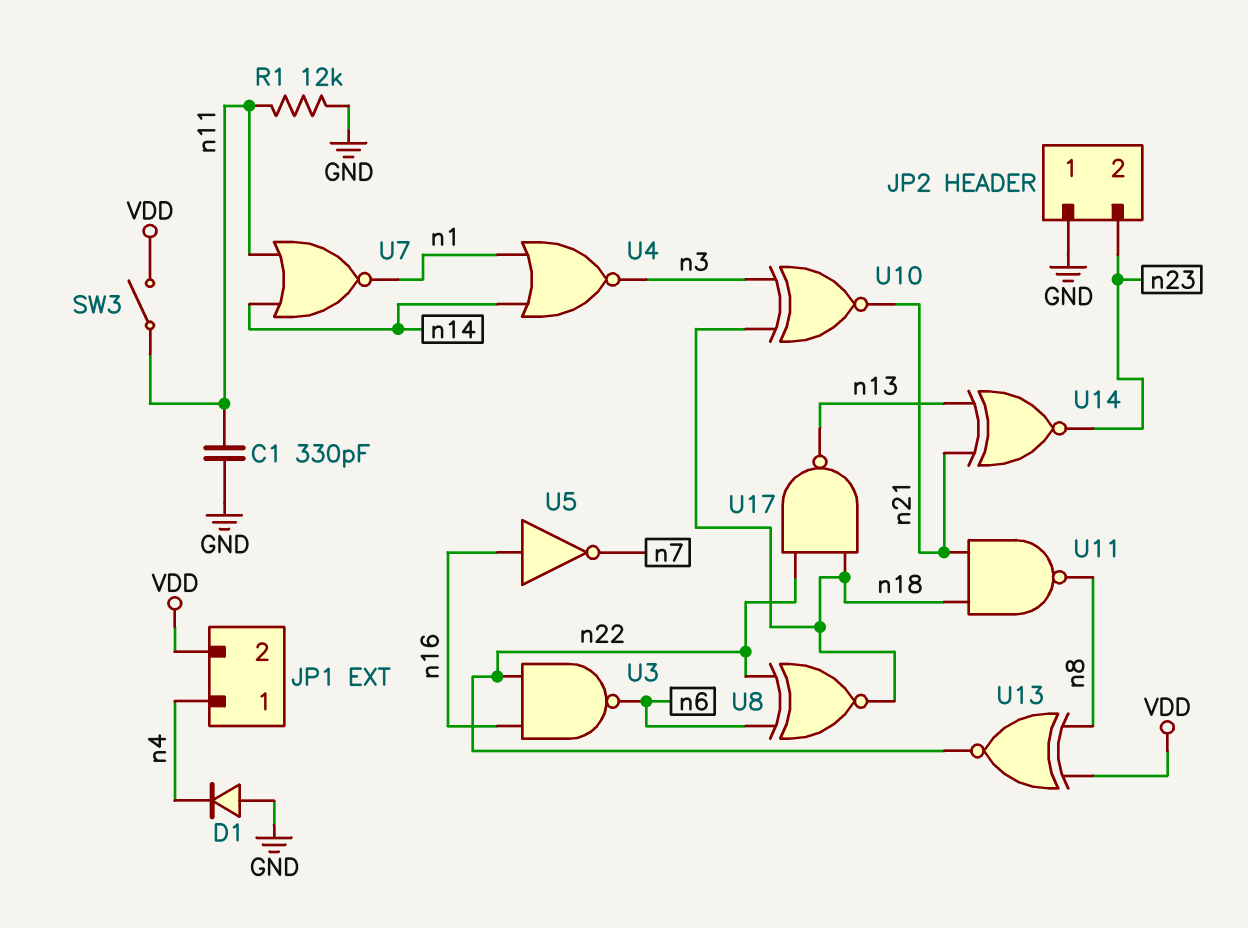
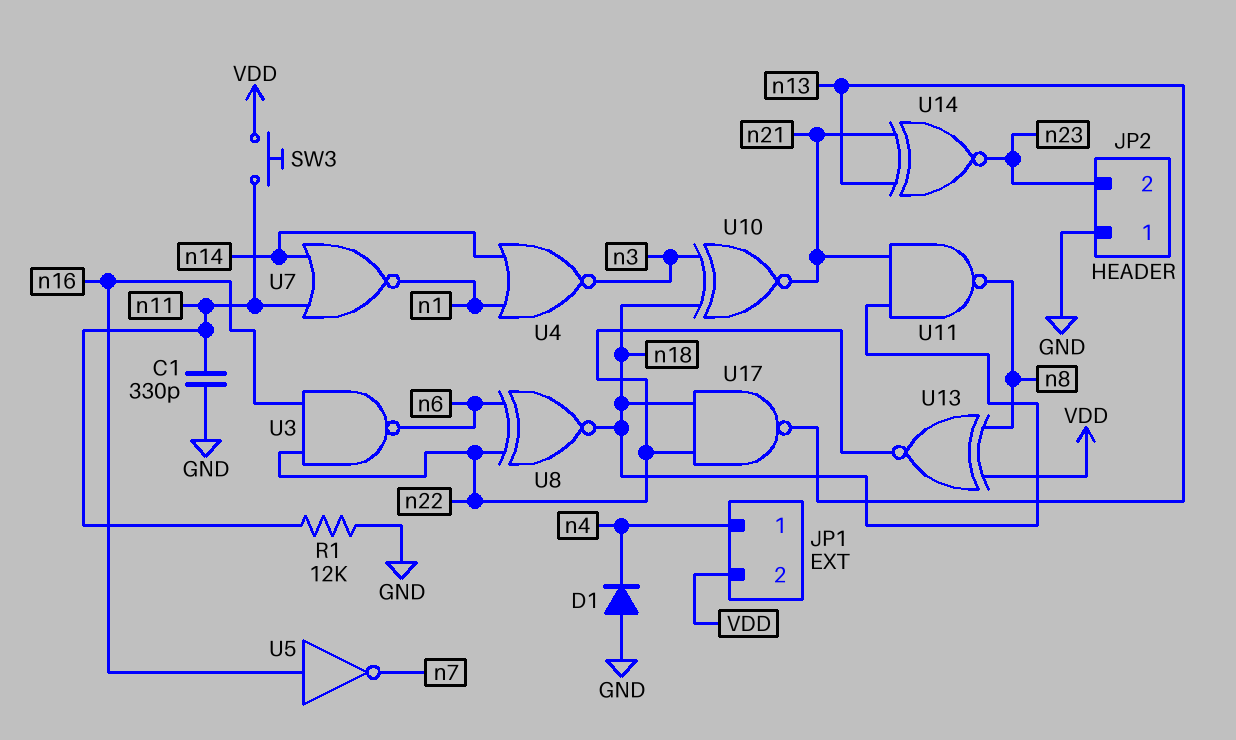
SW3: switch (VDD, n11) -> button (VDD, n11)

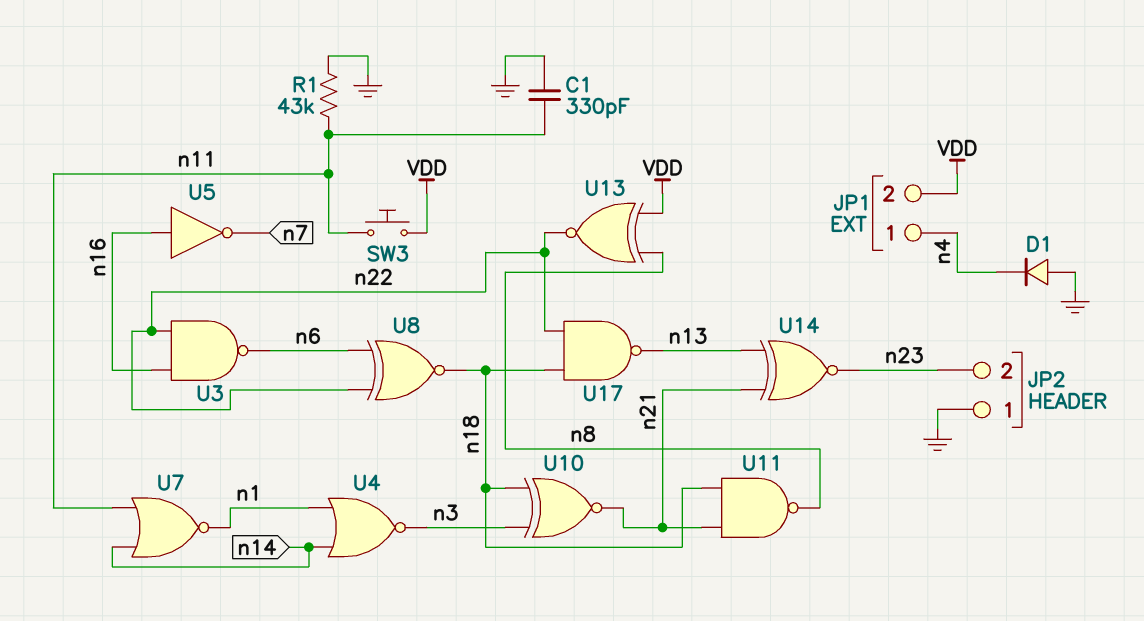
R1: 12k (GND, n11) -> 43k (GND, n11)

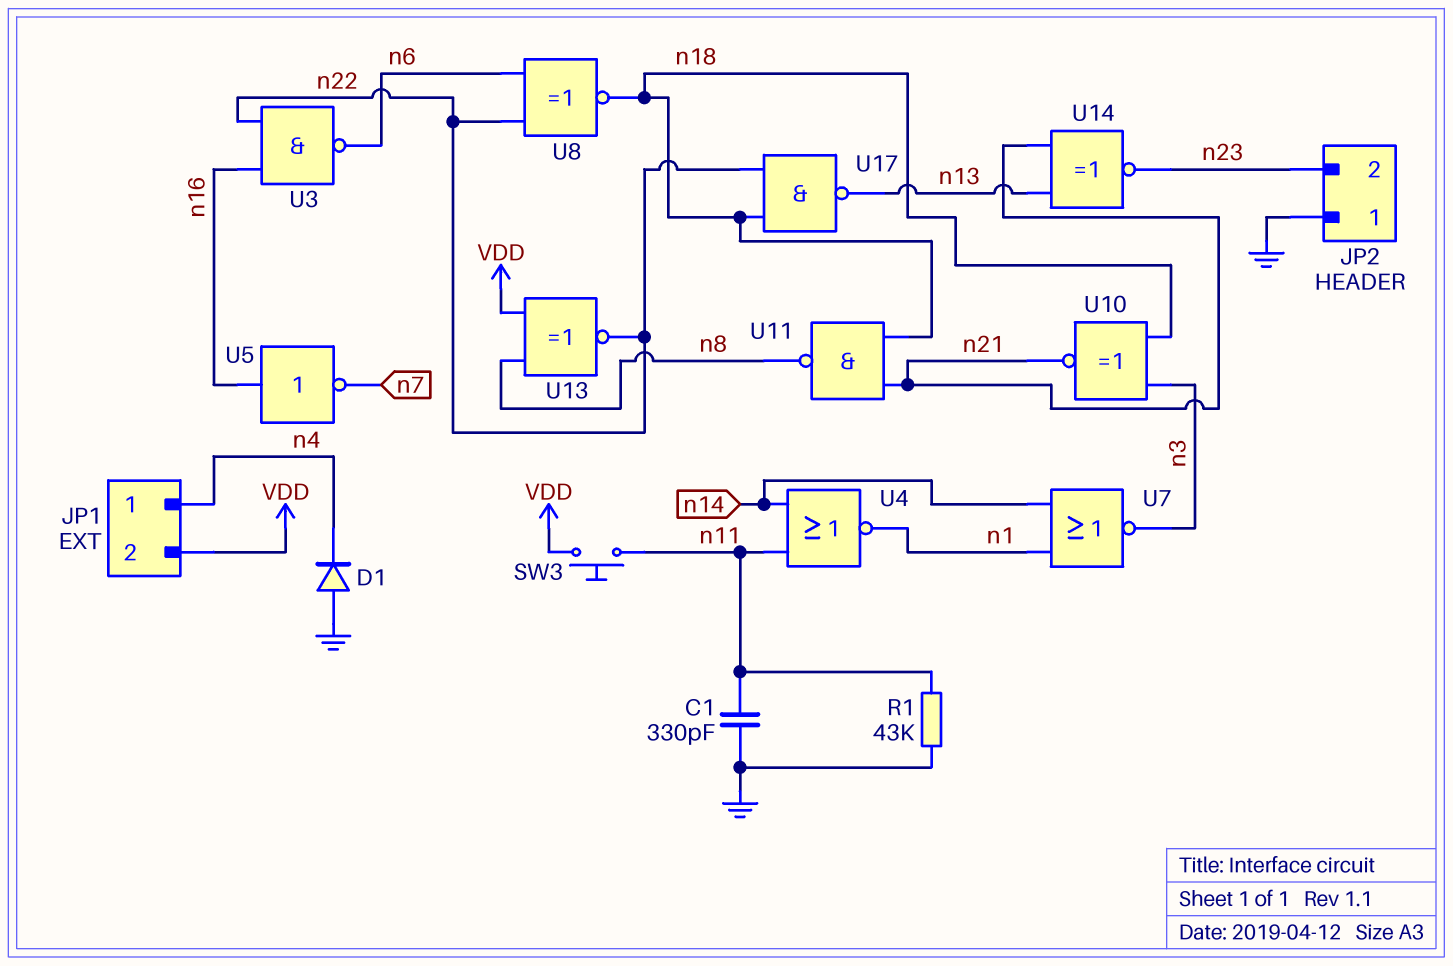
U4: NOR (in n1, in n14, out n3) -> NOR (in n11, in n14, out n1)
U7: NOR (in n11, in n14, out n1) -> NOR (in n1, in n14, out n3)

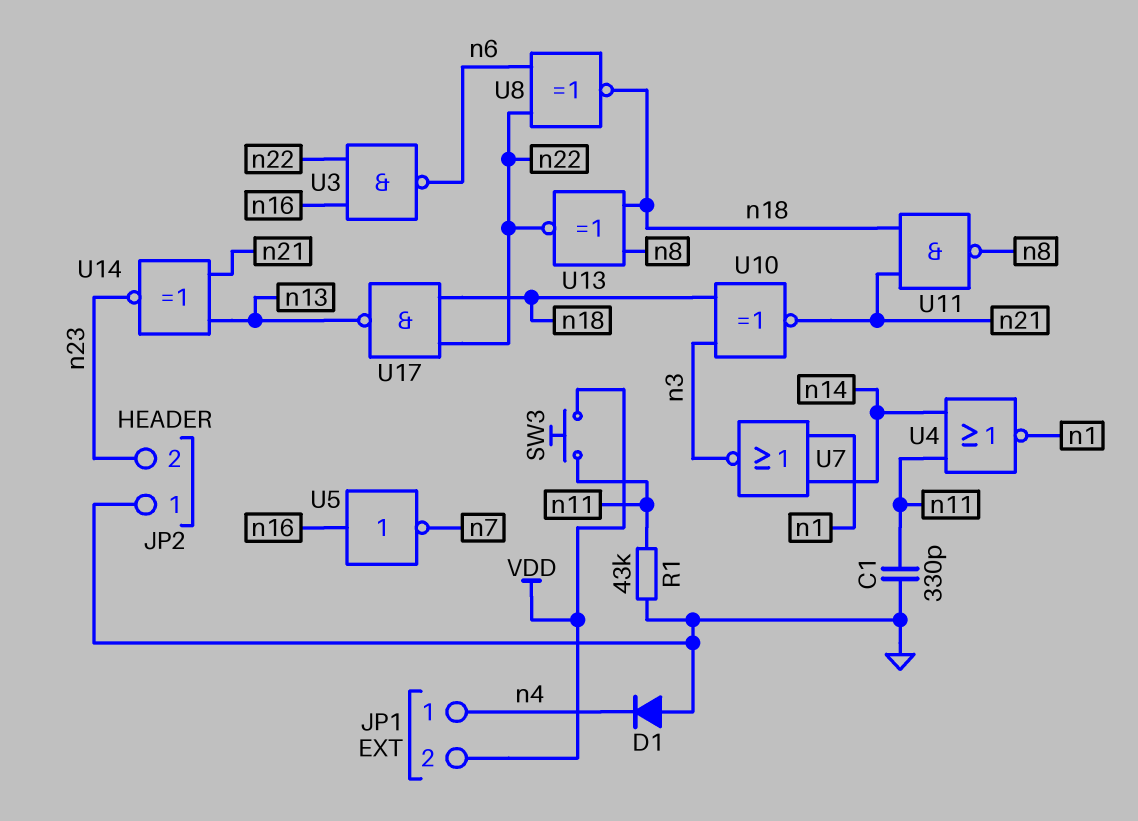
U13: XNOR (in VDD, in n8, out n22) -> XNOR (in n8, in n18, out n22)

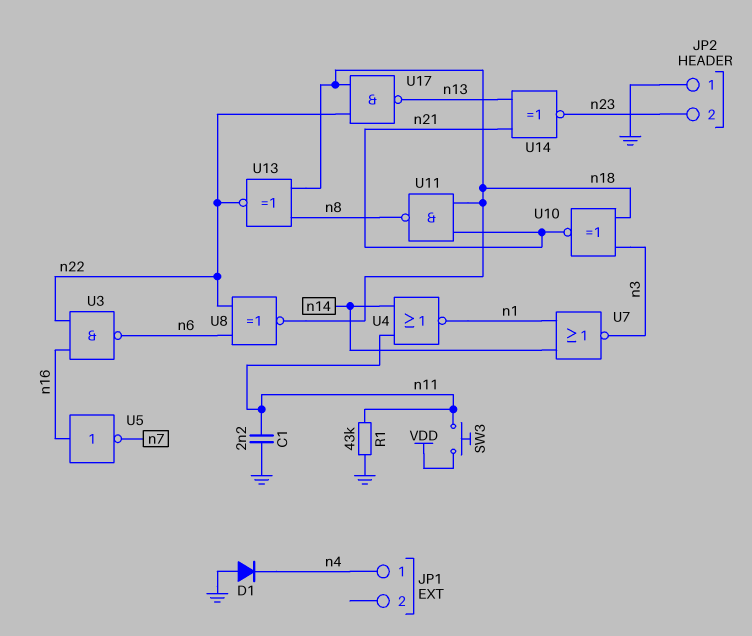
C1: 330pF (GND, n11) -> 2.2nF (GND, n11)
JP1 pin 2: VDD -> none

